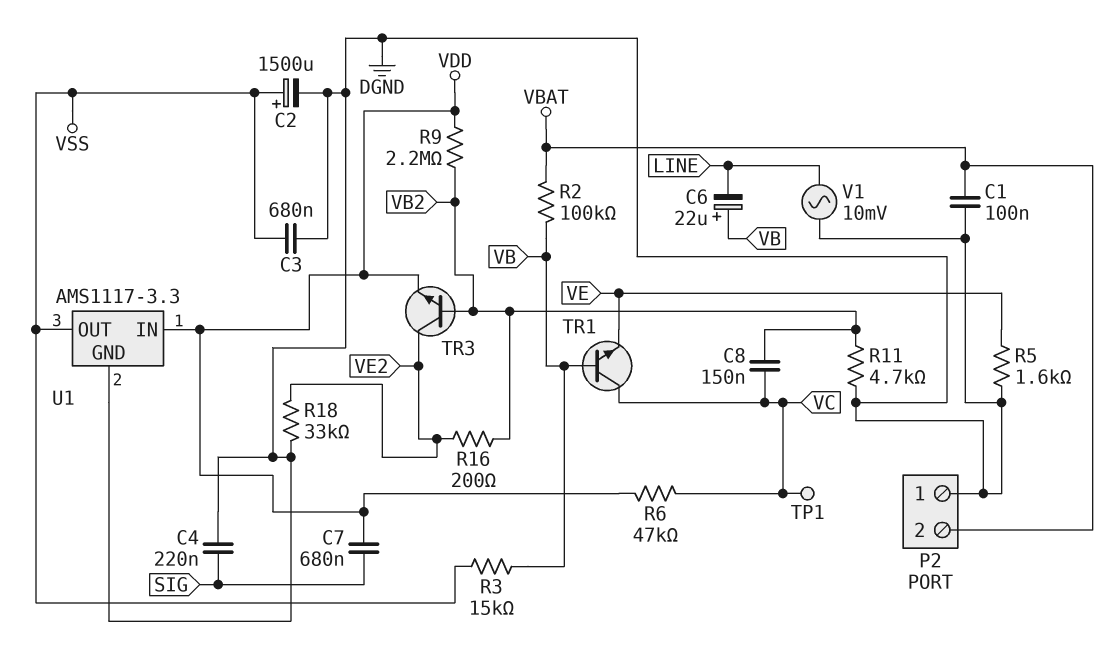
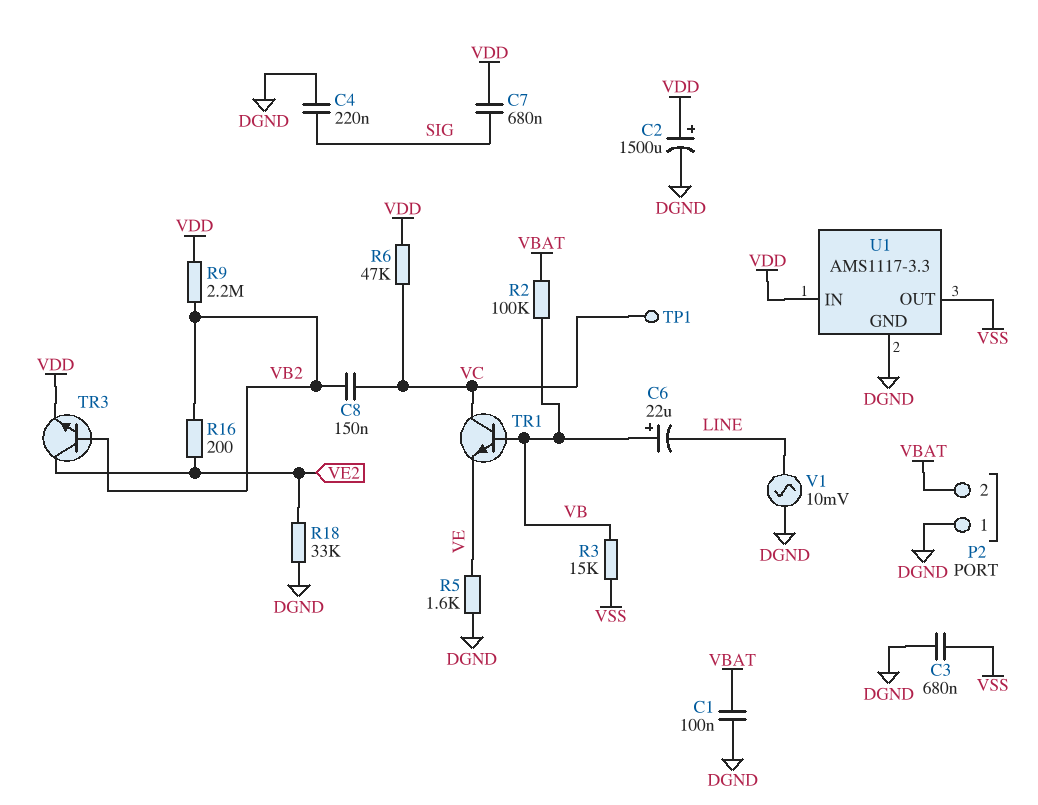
C2: 1500uF (plus VSS, minus DGND) -> 1500uF (plus VDD, minus DGND)
R11: 4.7k (DGND, VB2) -> none

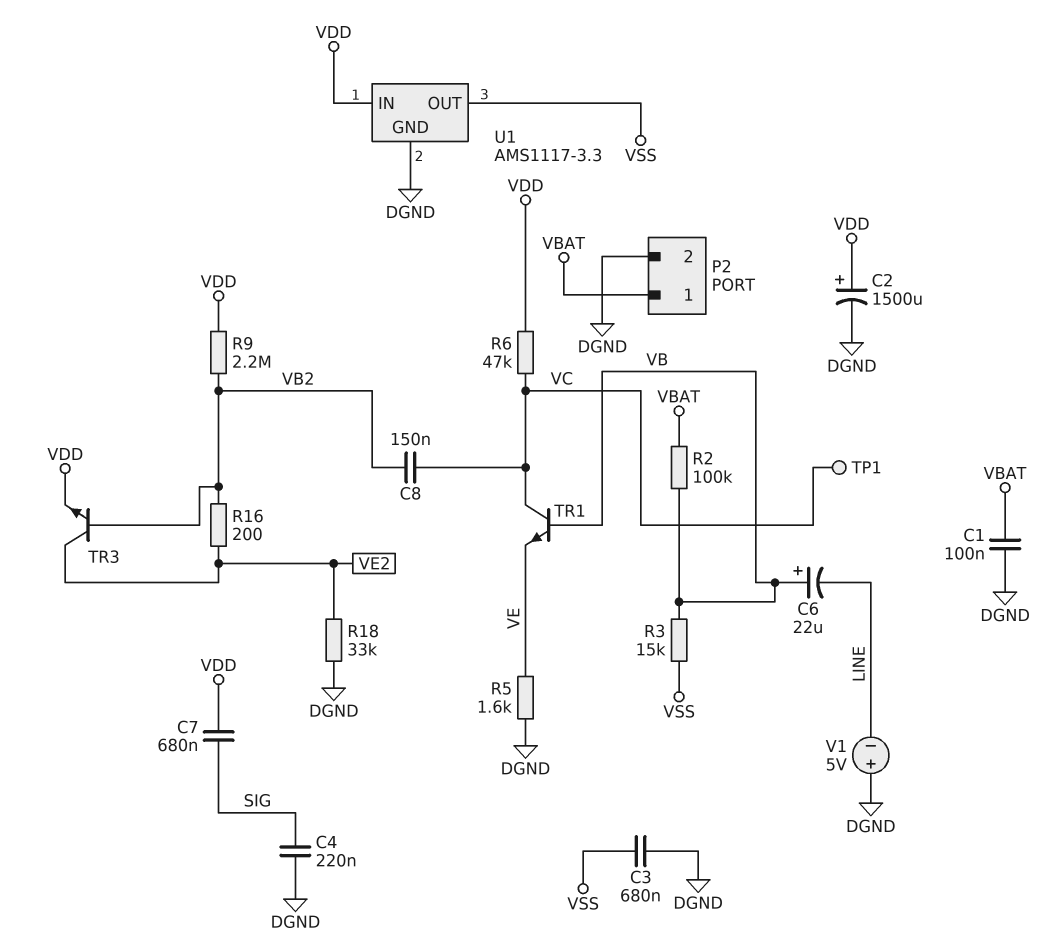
P2 pin 1: DGND -> VBAT
P2 pin 2: VBAT -> DGND
V1: AC 10mV (DGND, LINE) -> 5V (plus DGND, minus LINE)

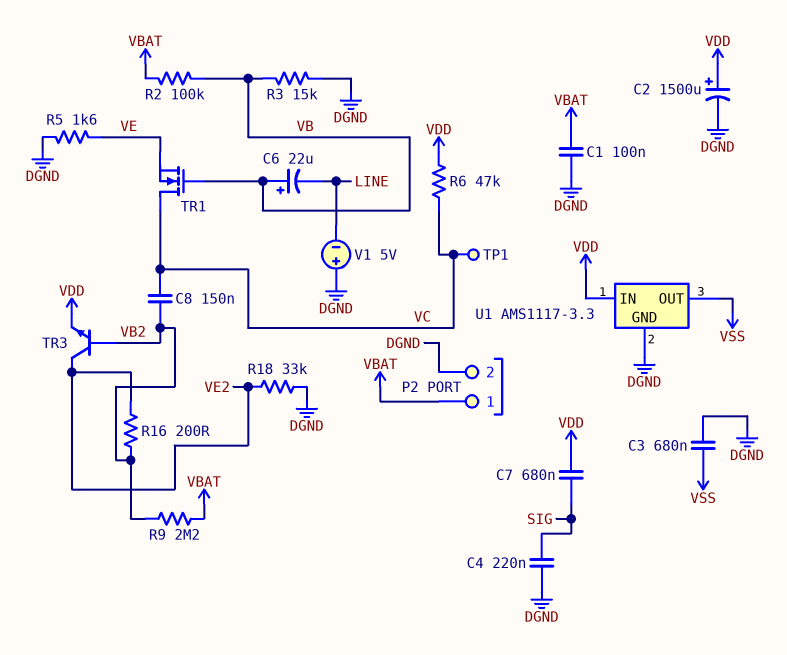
R3: 15k (VB, VSS) -> 15k (DGND, VB)
R9: 2.2M (VB2, VDD) -> 2.2M (VB2, VBAT)
TR1: NPN (B VB, C VC, E VE) -> NMOS (G VB, D VC, S VE)

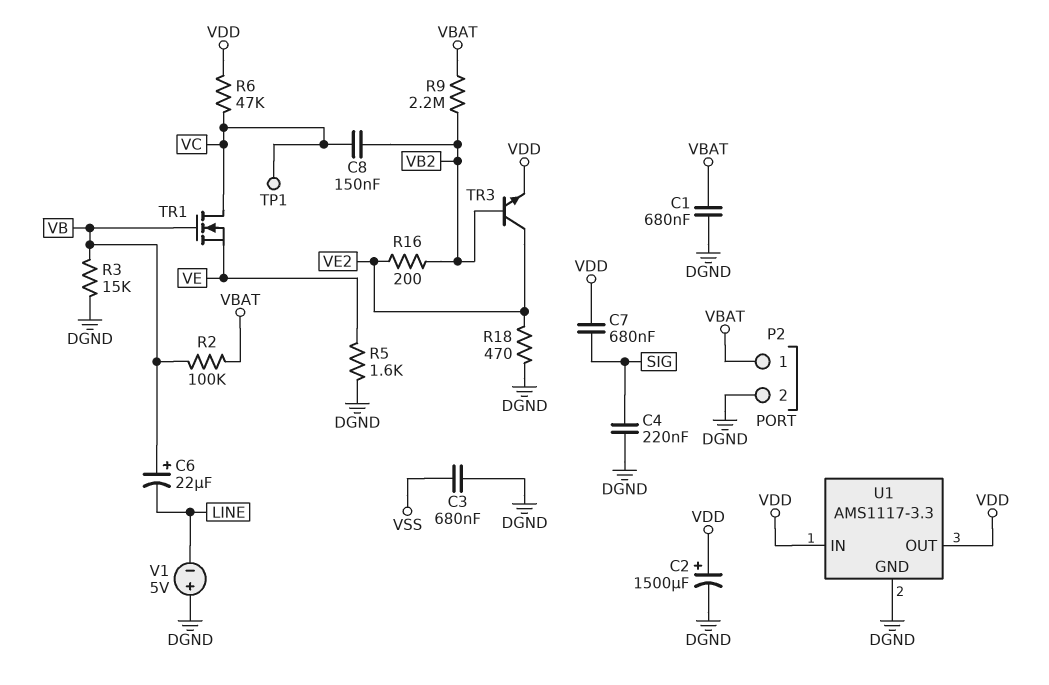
C1: 100nF (DGND, VBAT) -> 680nF (DGND, VBAT)
R18: 33k (DGND, VE2) -> 470 (DGND, VE2)
U1 pin OUT: VSS -> VDD

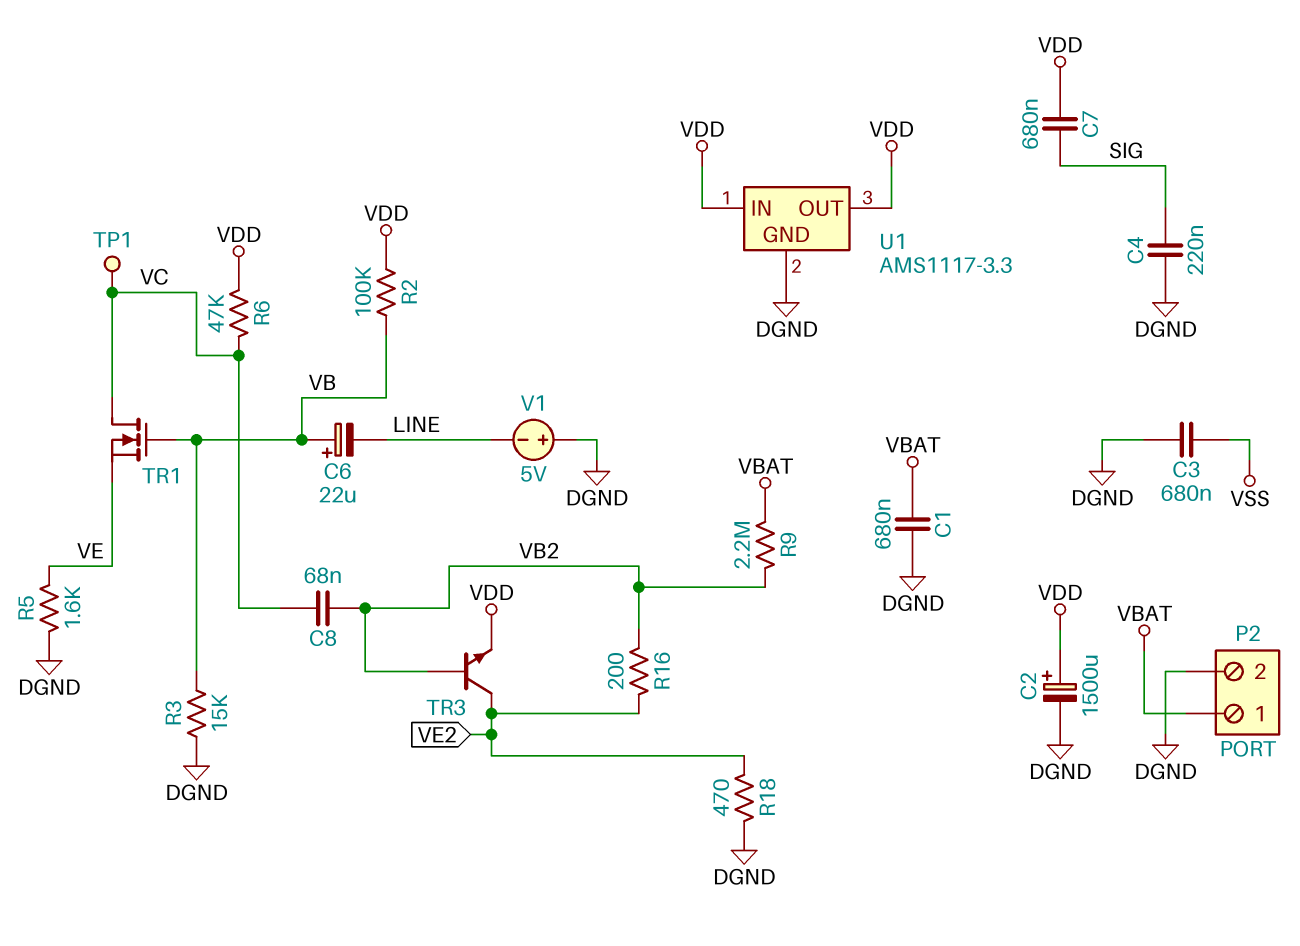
C8: 150nF (VB2, VC) -> 68nF (VB2, VC)
R2: 100k (VB, VBAT) -> 100k (VB, VDD)

